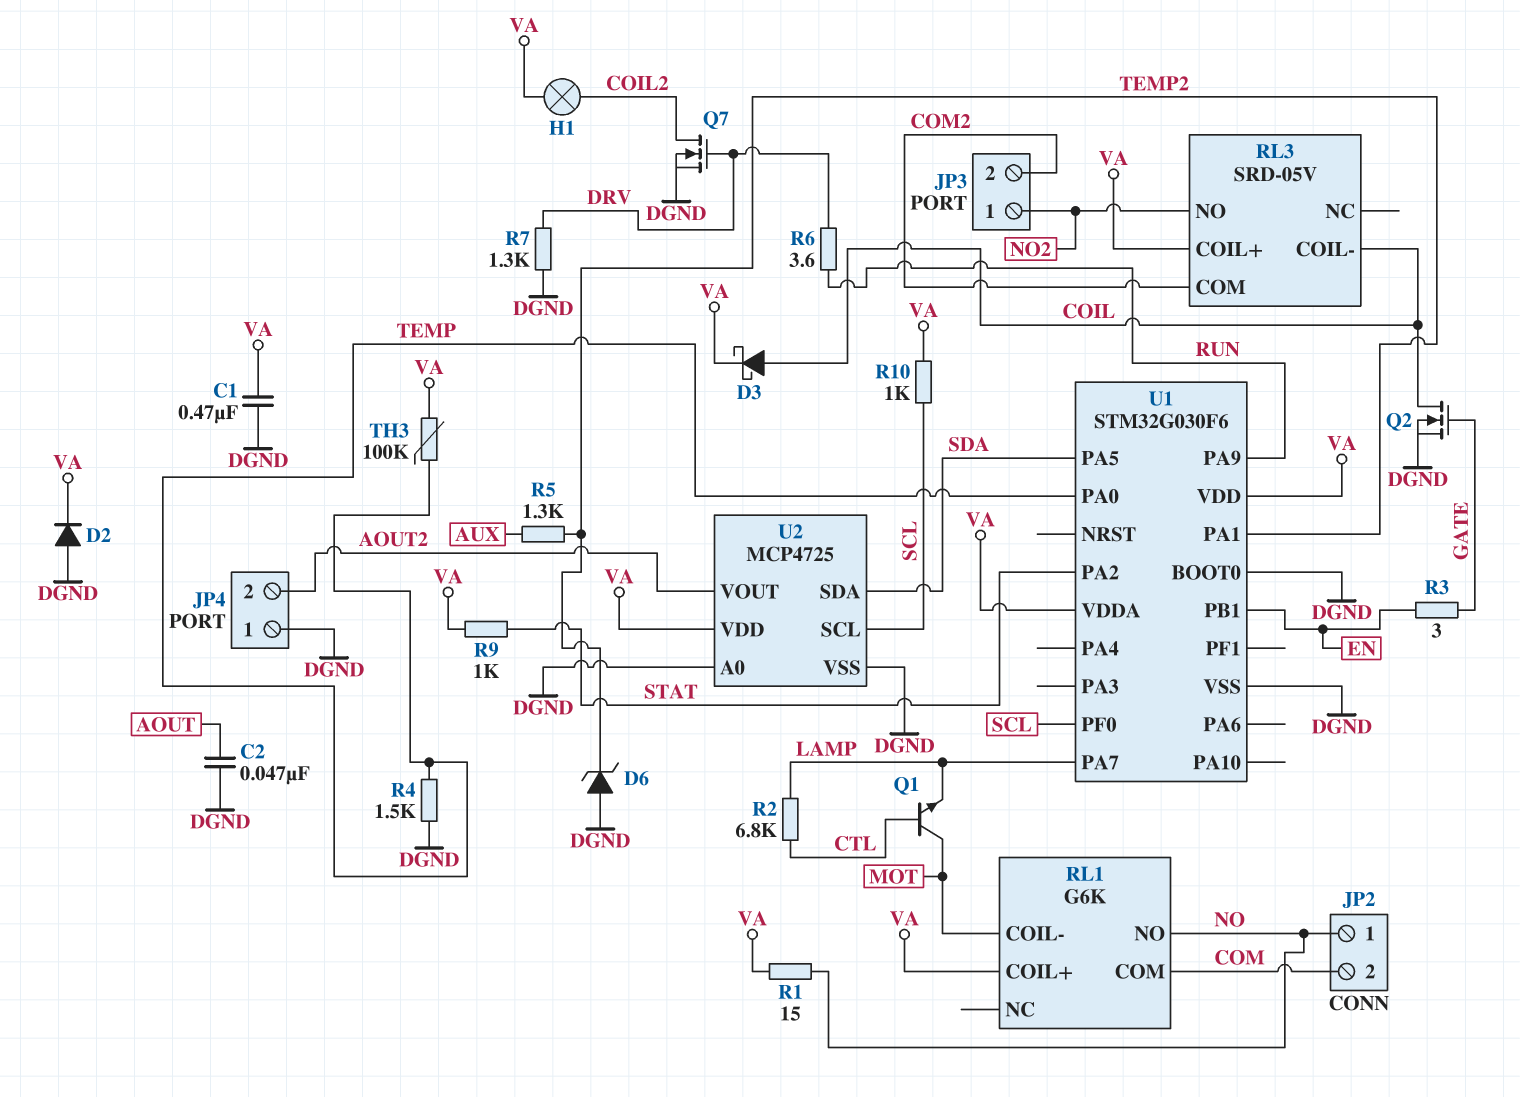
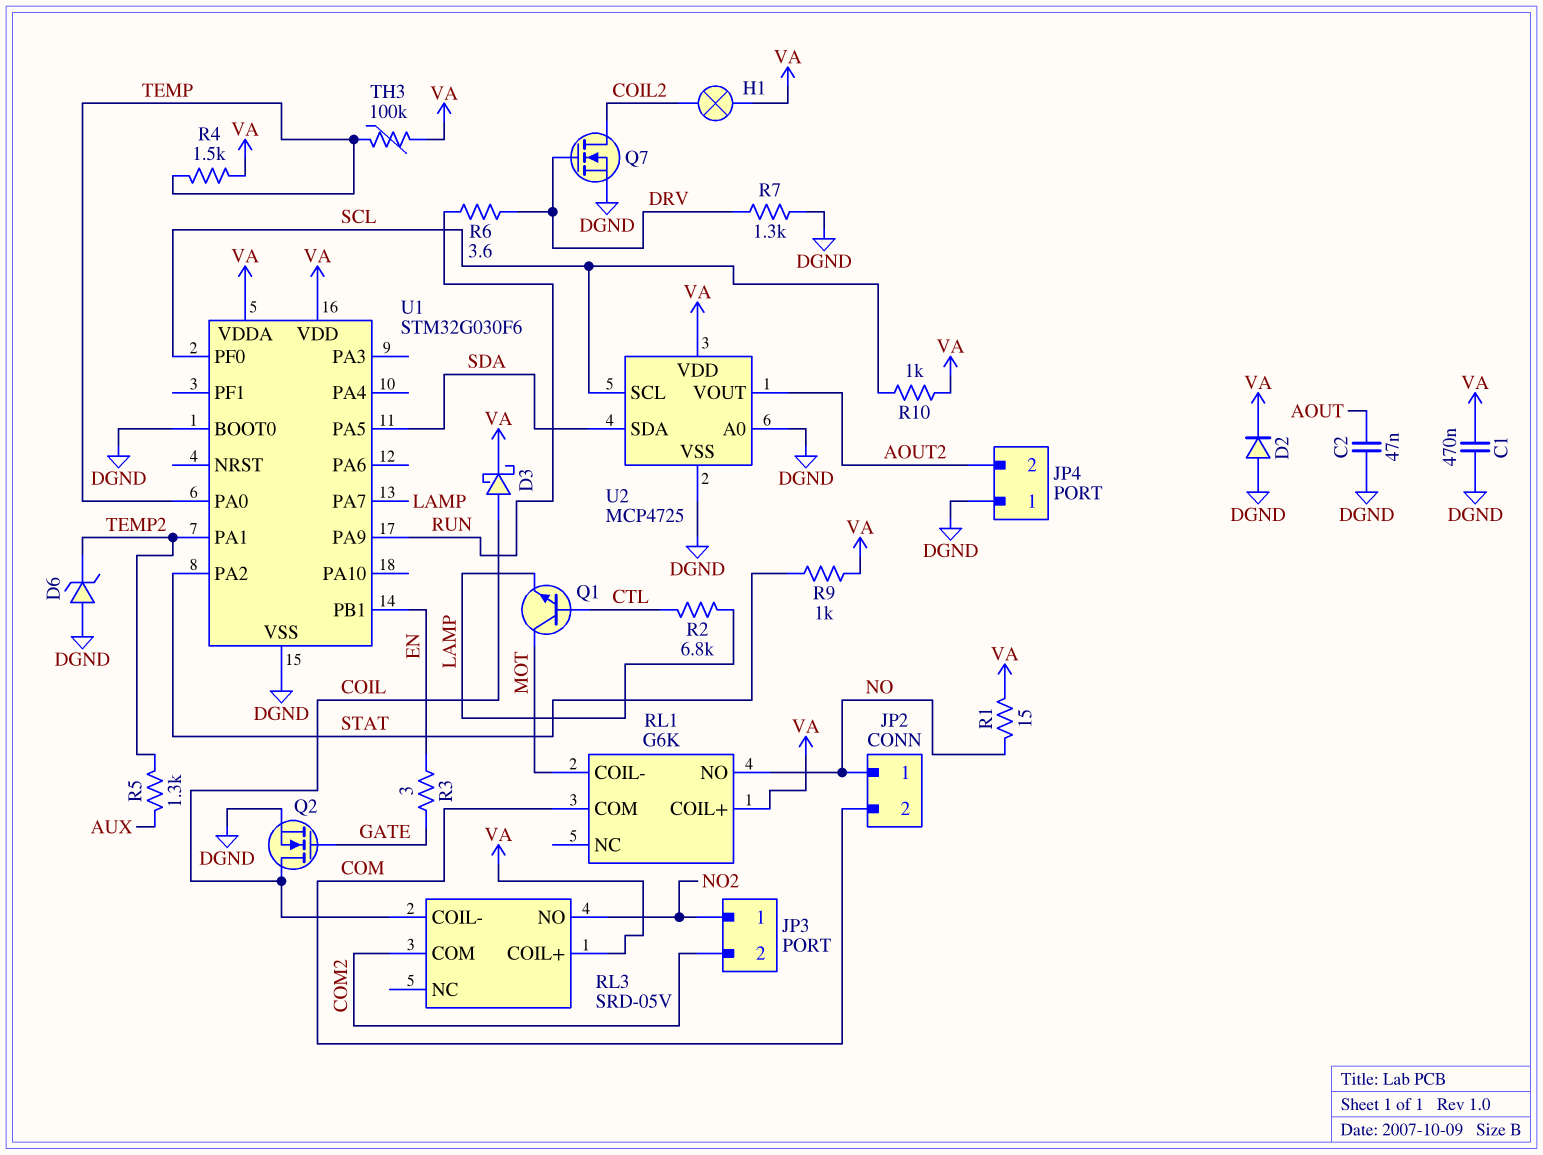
R4: 1.5k (DGND, TEMP) -> 1.5k (TEMP, VA)

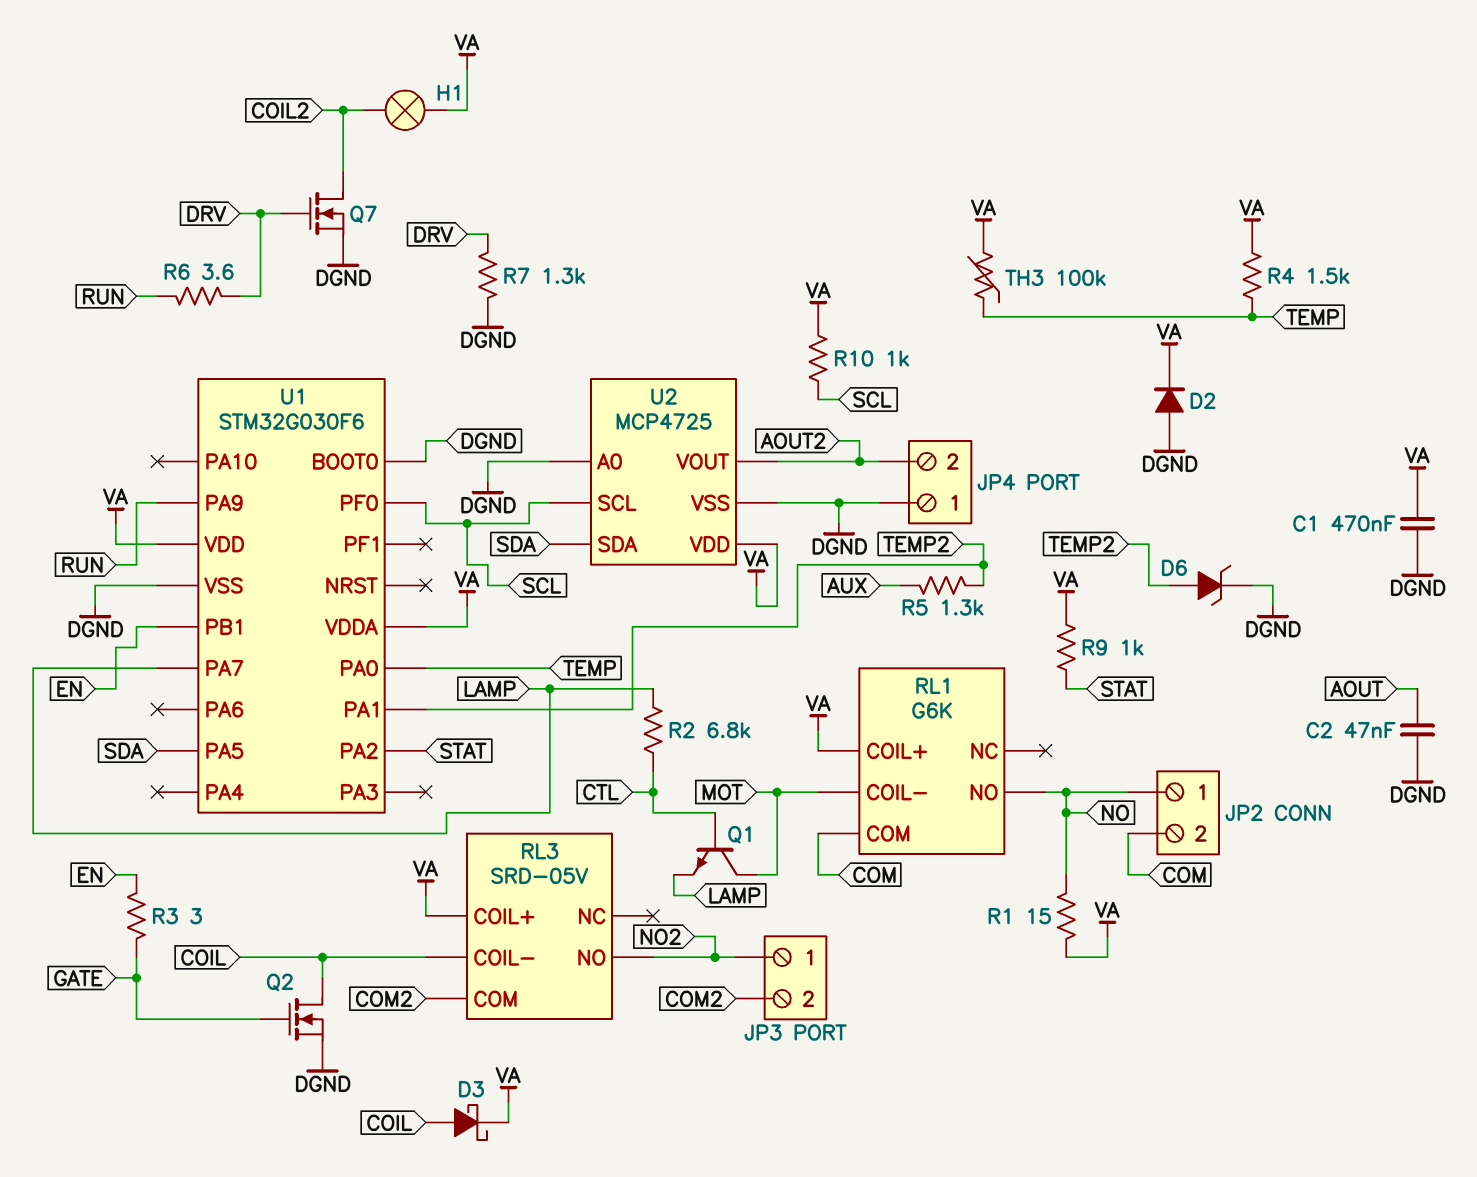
D6: zener (A DGND, K TEMP2) -> zener (A TEMP2, K DGND)

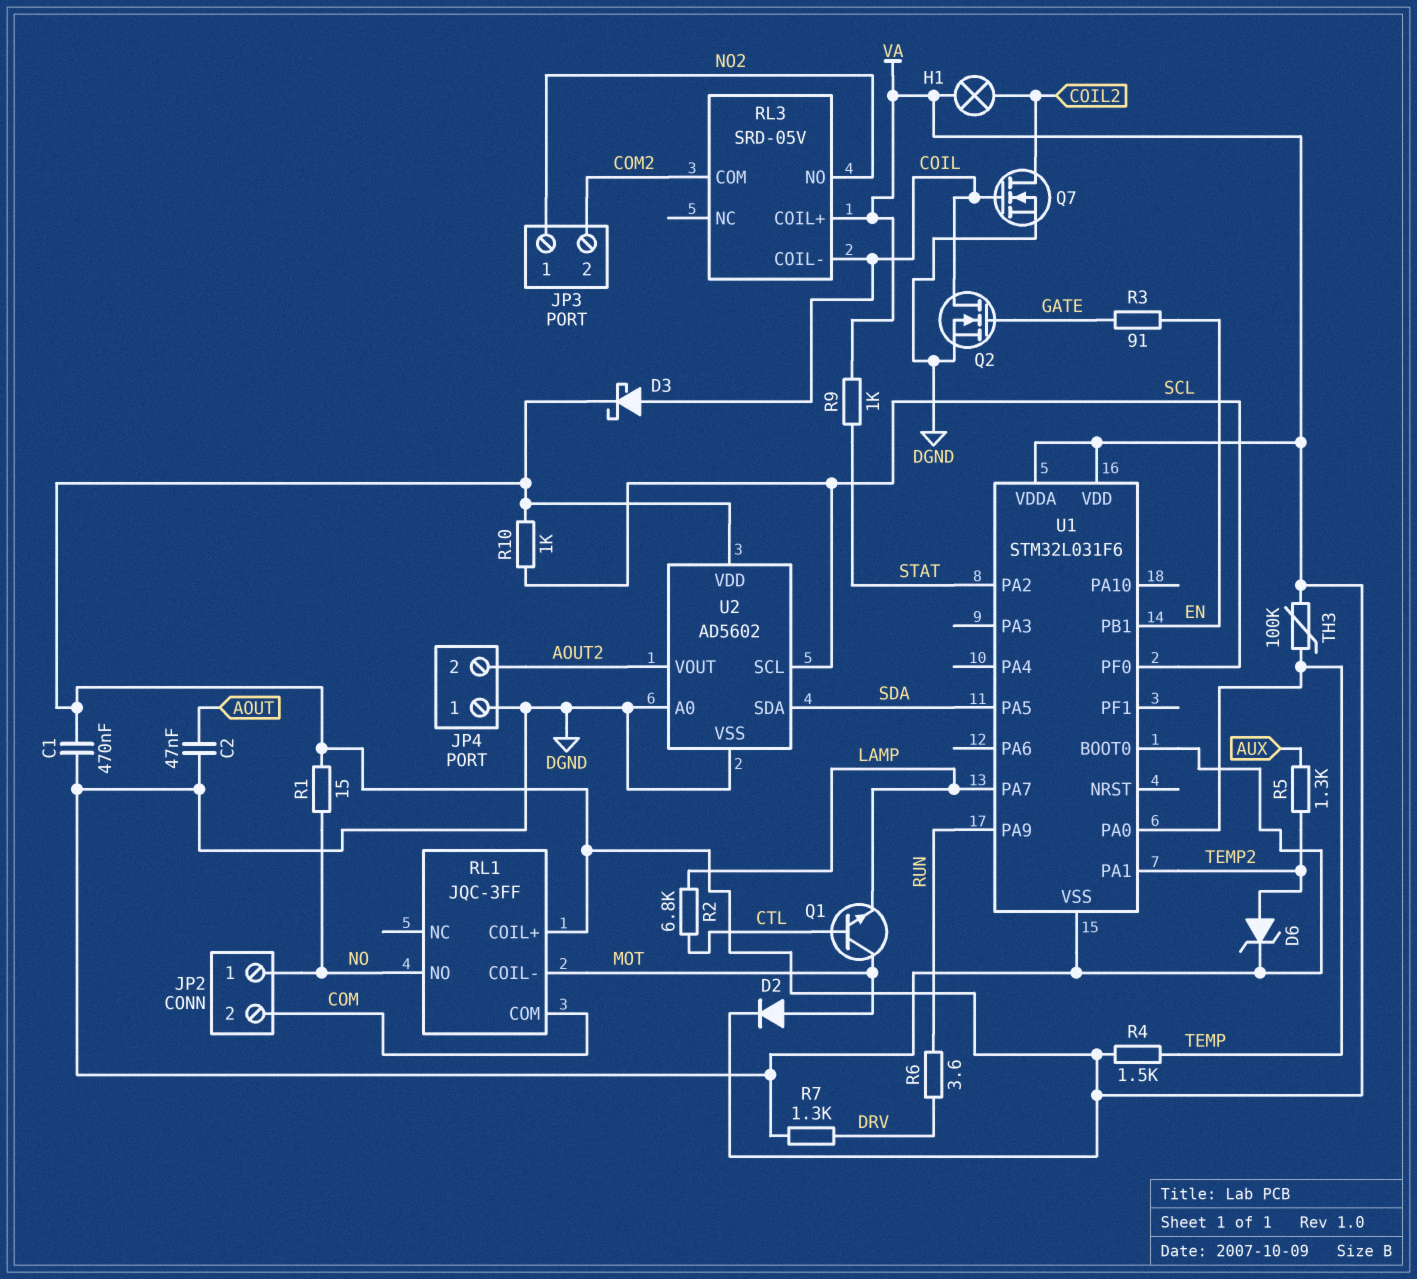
D2: diode (A DGND, K VA) -> diode (A MOT, K VA)
Q7: NMOS (G DRV, D COIL2, S DGND) -> NMOS (G COIL, D COIL2, S DGND)
R3: 3 (EN, GATE) -> 91 (EN, GATE)
RL1: G6K -> JQC-3FF
U1: STM32G030F6 -> STM32L031F6
U2: MCP4725 -> AD5602

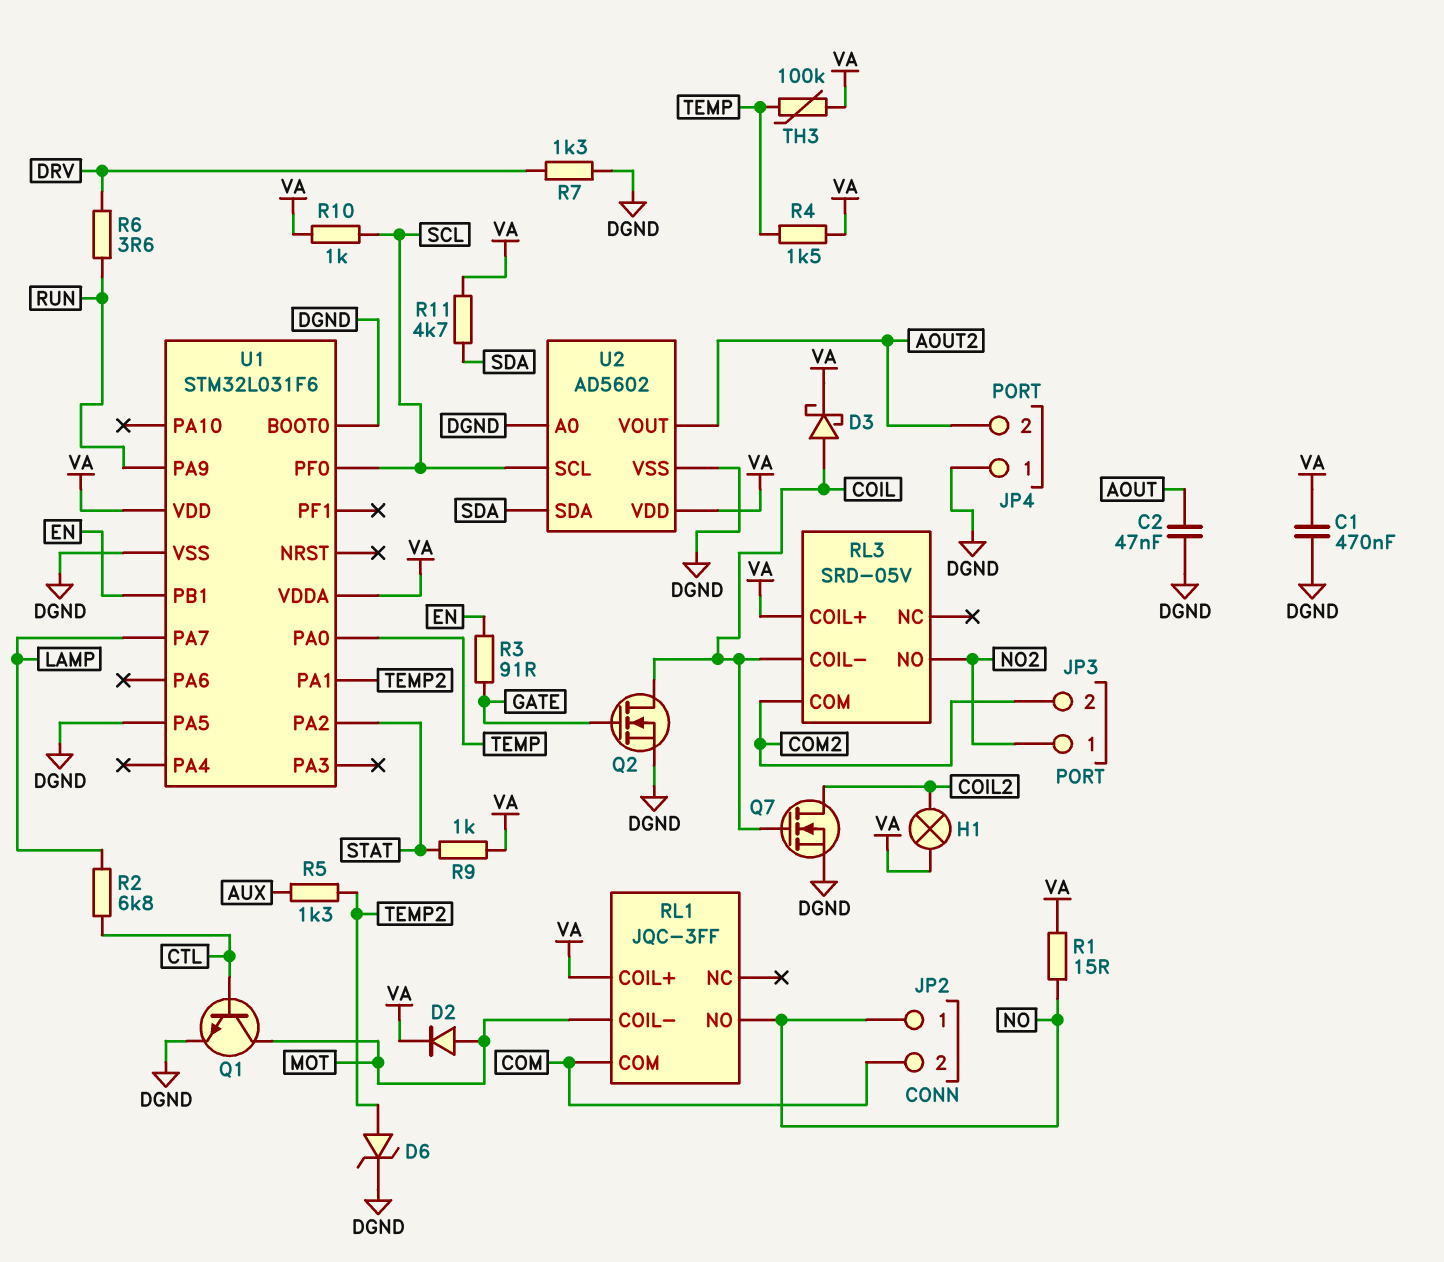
Q1: NPN (B CTL, C MOT, E LAMP) -> NPN (B CTL, C MOT, E DGND)
R11: none -> 4.7k (SDA, VA)
U1 pin PA5: SDA -> DGND

